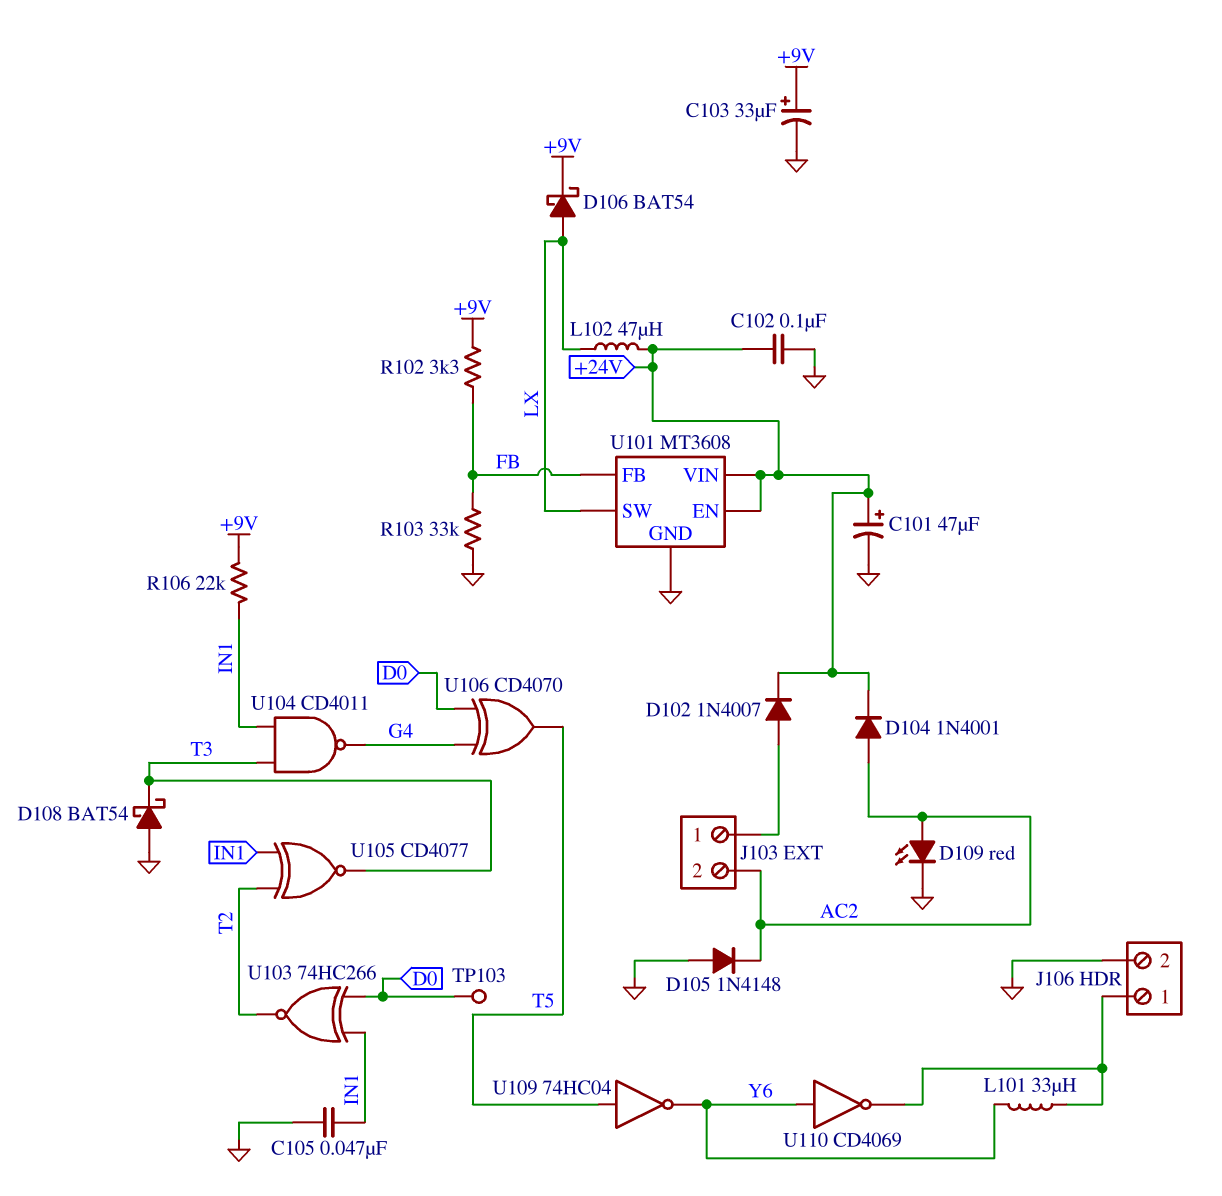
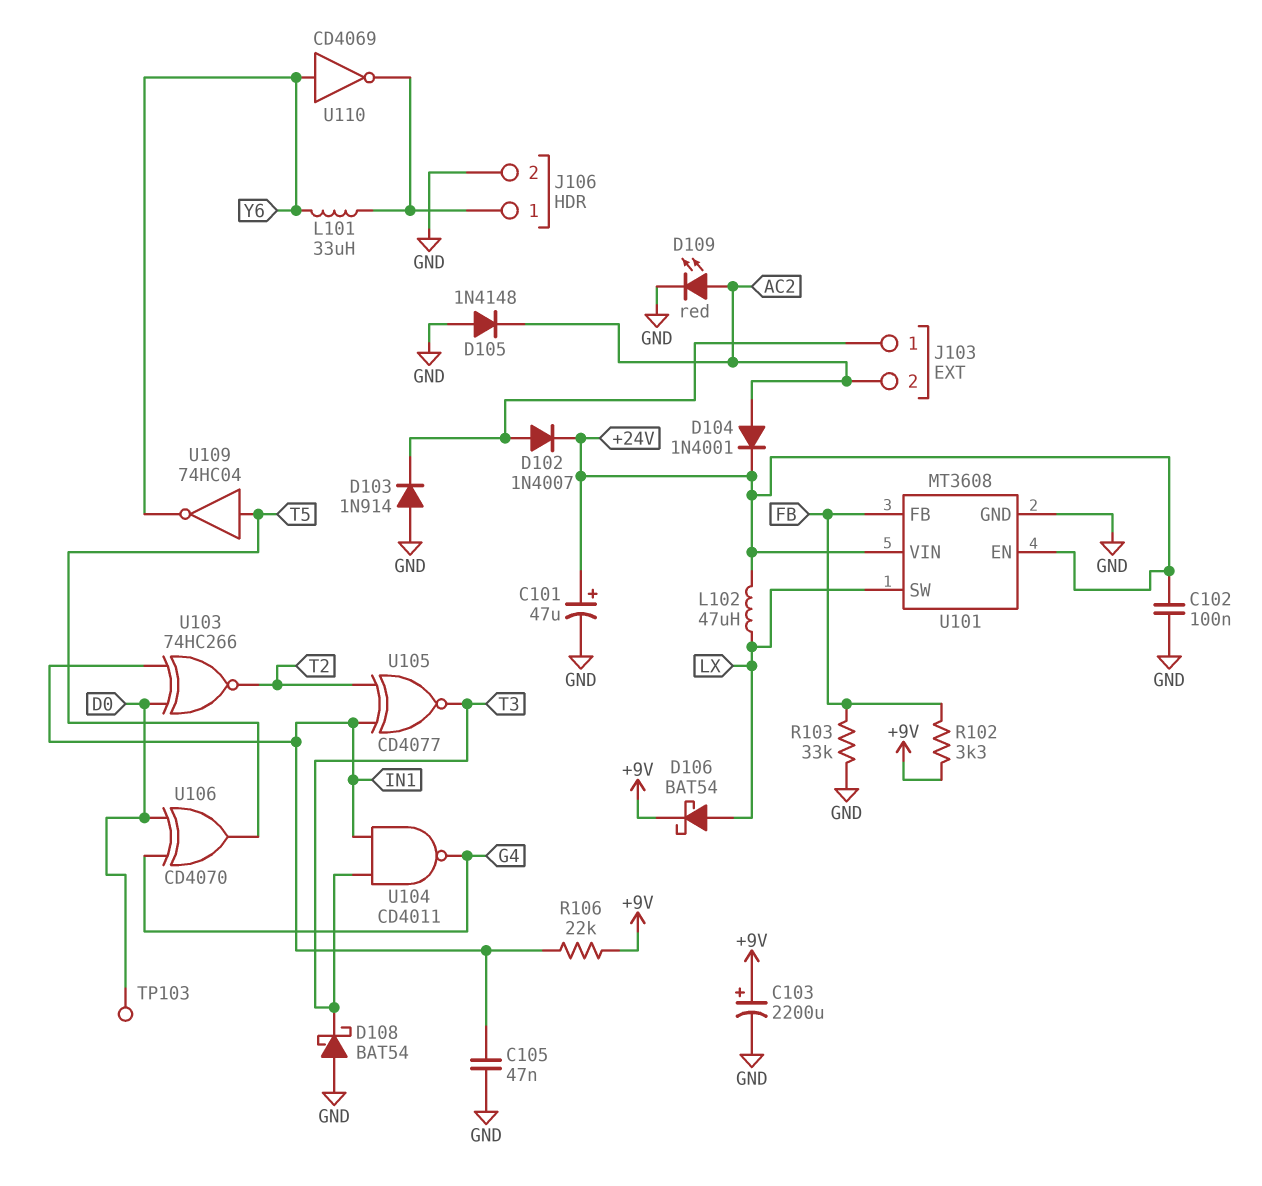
C103: 33uF (plus +9V, minus GND) -> 2200uF (plus +9V, minus GND)
D103: none -> diode 1N914 (A GND, K J103/1)

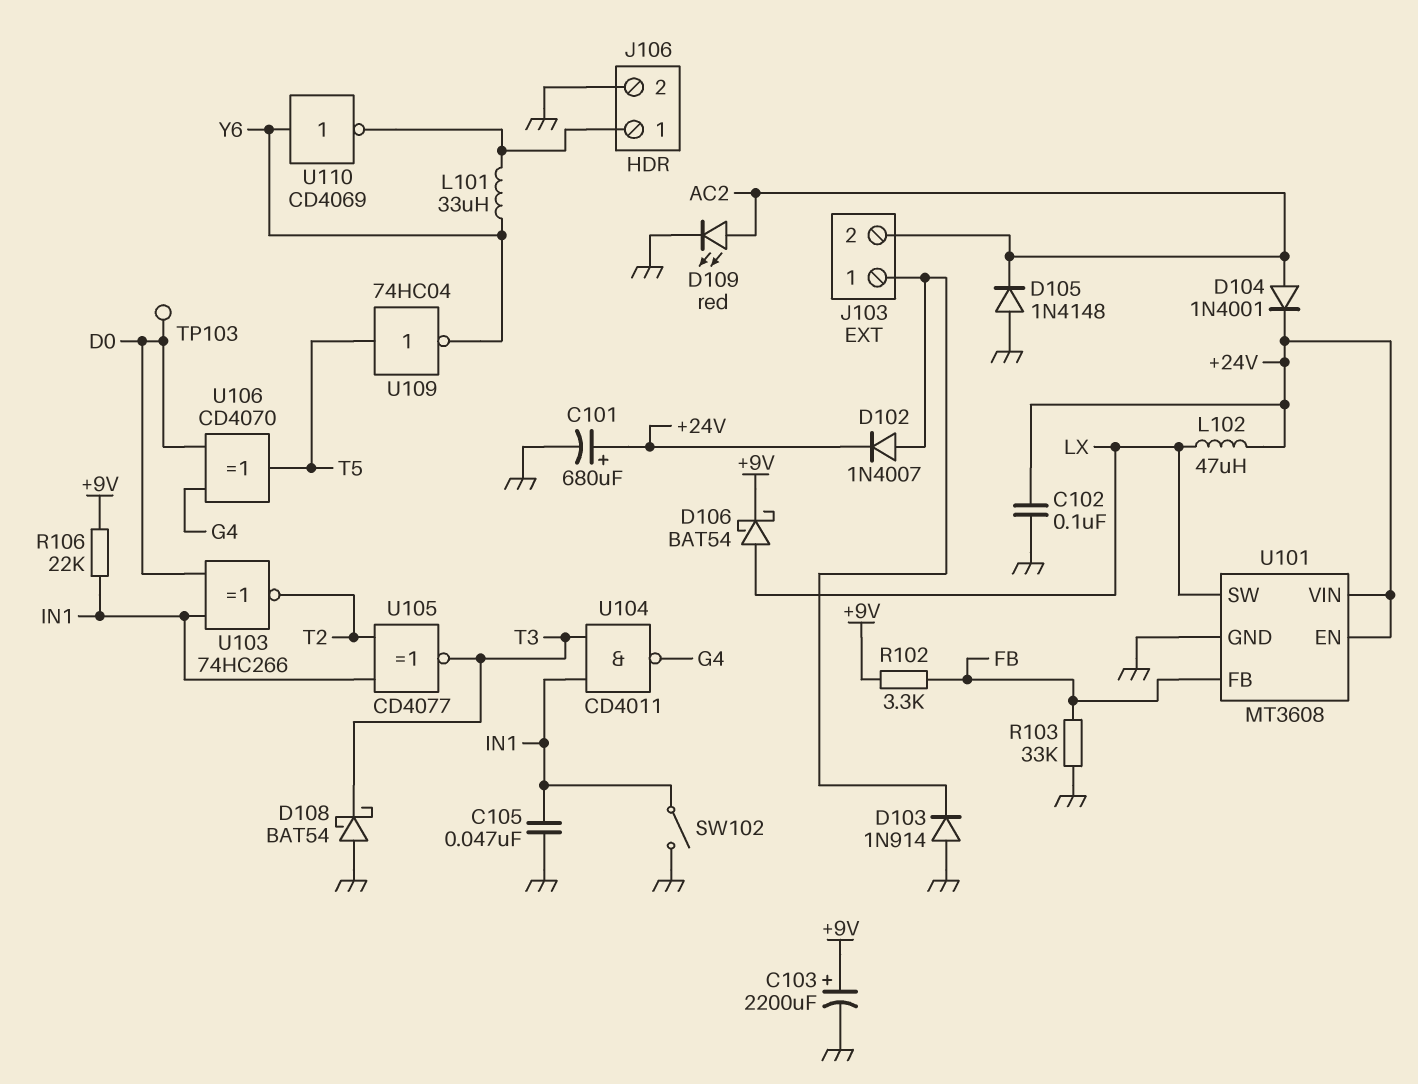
C101: 47uF (plus +24V, minus GND) -> 680uF (plus +24V, minus GND)
SW102: none -> switch (GND, IN1)

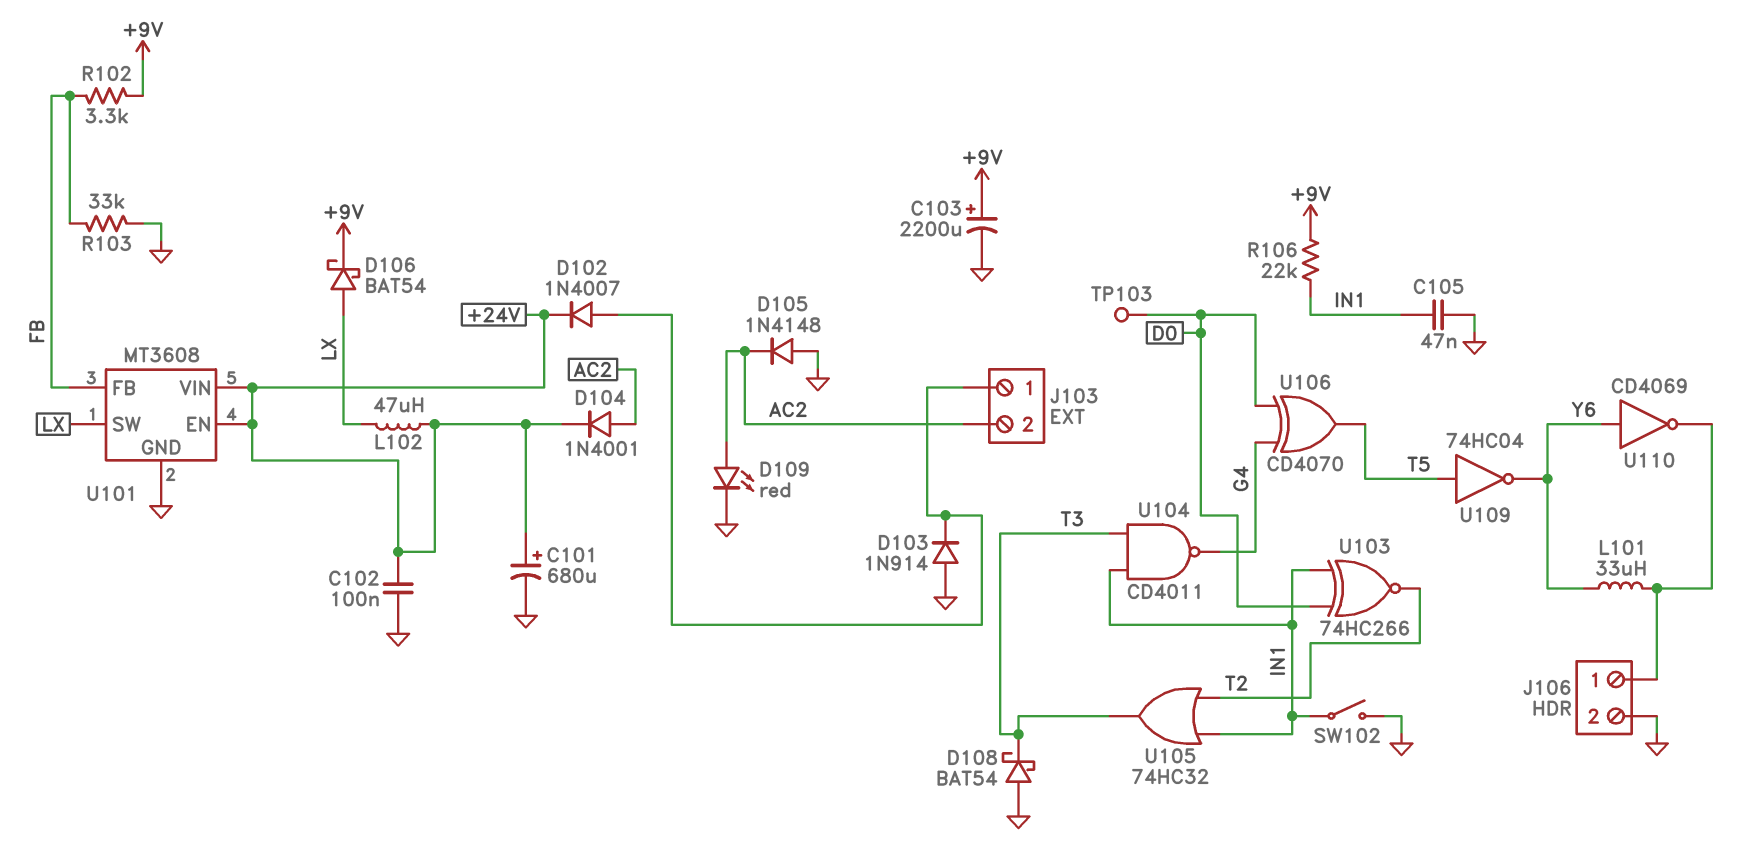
U105: XNOR CD4077 (in IN1, in T2, out T3) -> OR 74HC32 (in IN1, in T2, out T3)

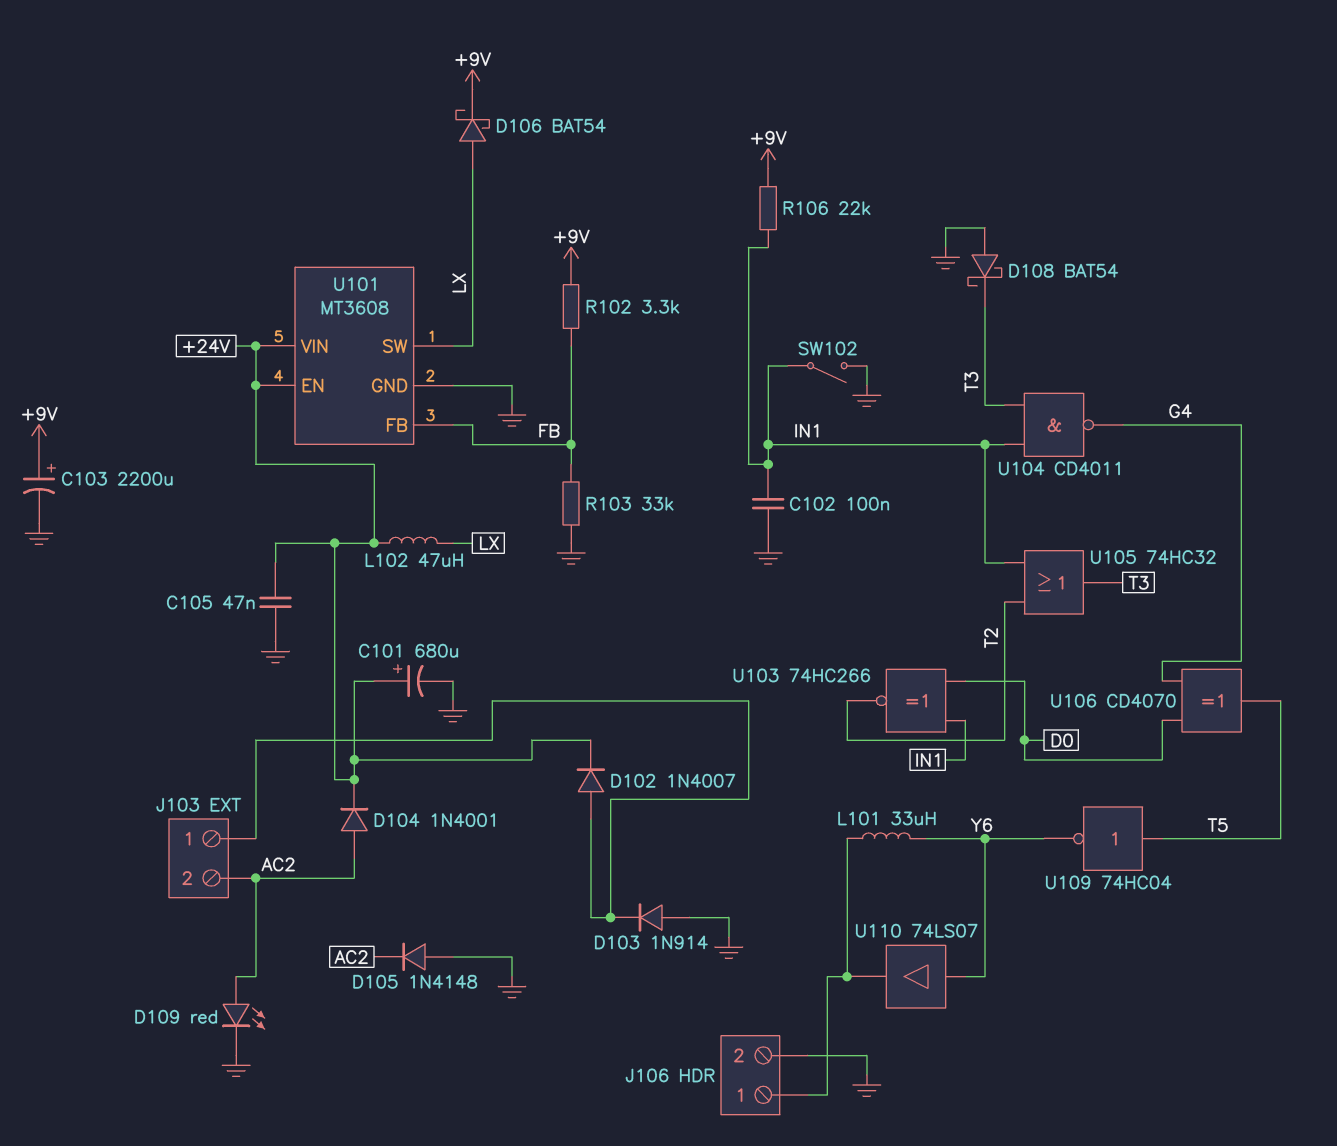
C102: 100nF (+24V, GND) -> 100nF (GND, IN1)
C105: 47nF (GND, IN1) -> 47nF (+24V, GND)
TP103: test point (D0) -> none
U110: NOT CD4069 (in Y6, out J106/1) -> buffer 74LS07 (in Y6, out J106/1)

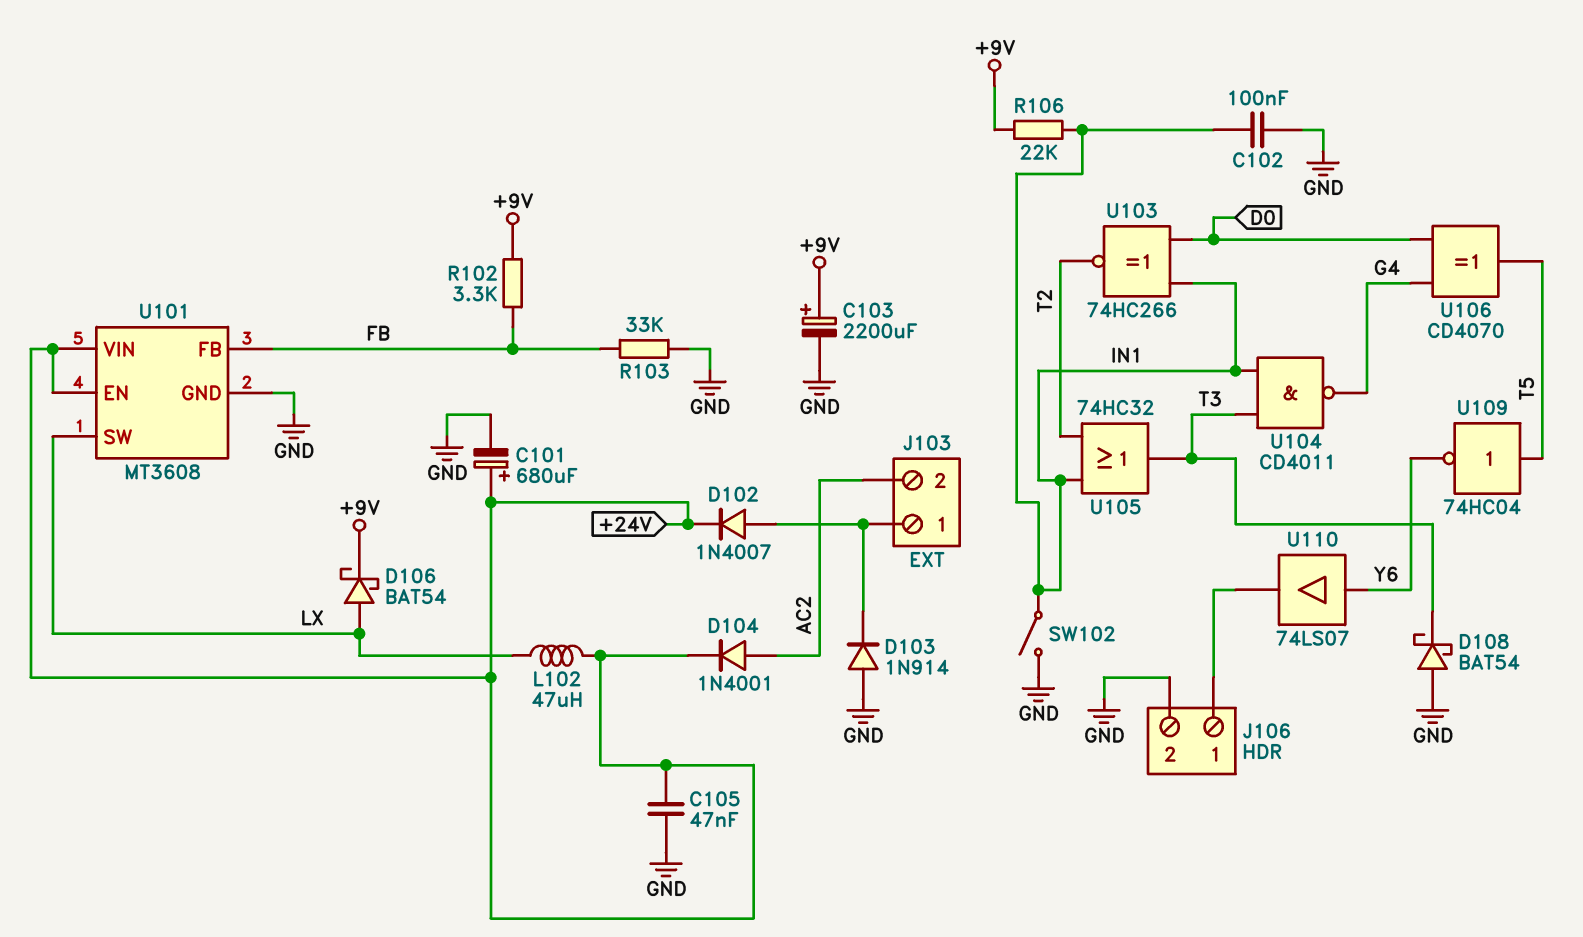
D105: diode 1N4148 (A GND, K AC2) -> none
D109: LED red (A AC2, K GND) -> none
L101: 33uH (J106/1, Y6) -> none

